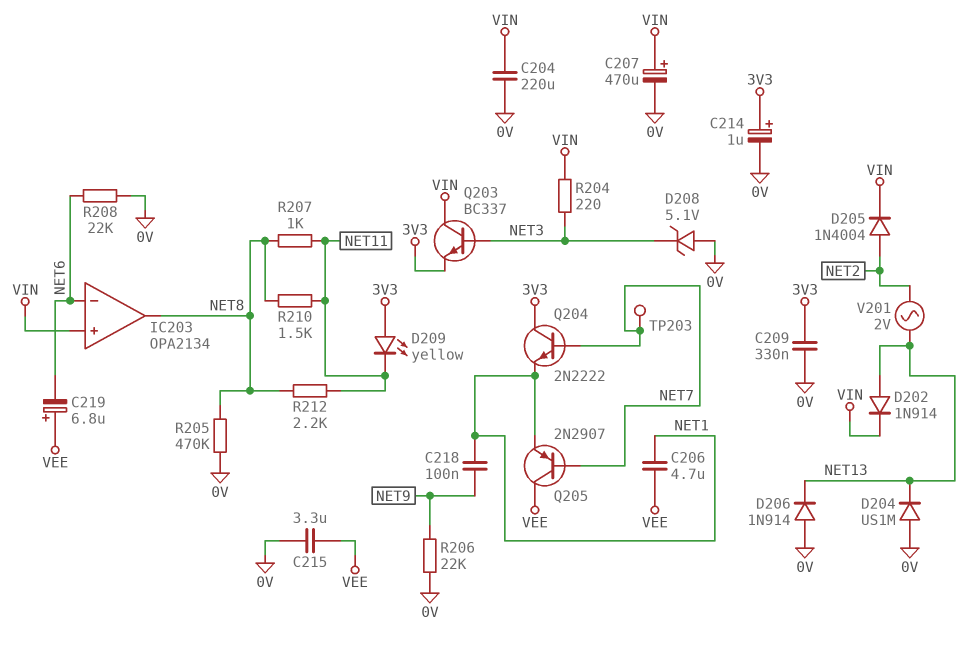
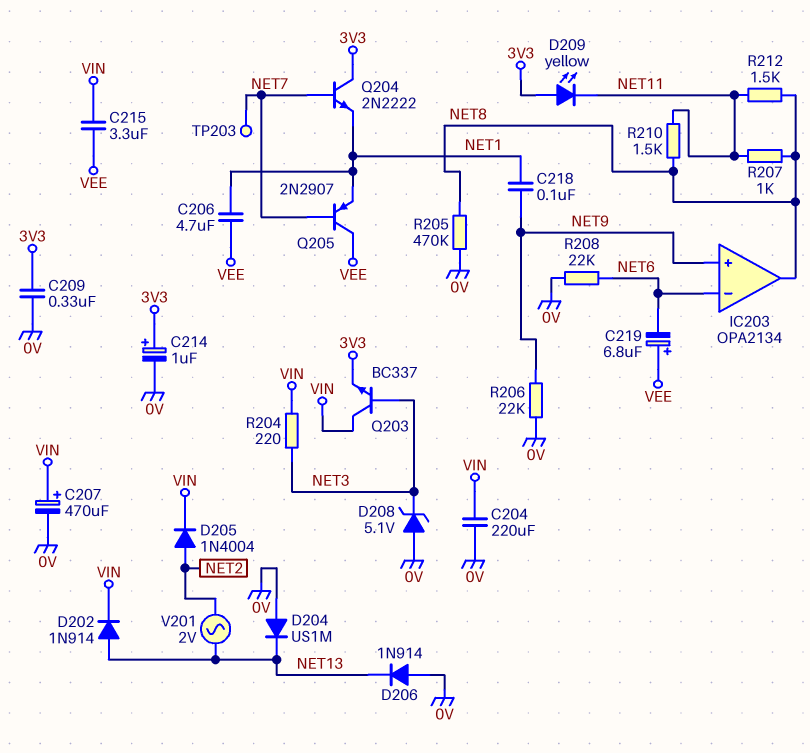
C215: 3.3uF (0V, VEE) -> 3.3uF (VEE, VIN)
IC203 pin in+: VIN -> NET9
R212: 2.2k (NET8, NET11) -> 1.5k (NET8, NET11)

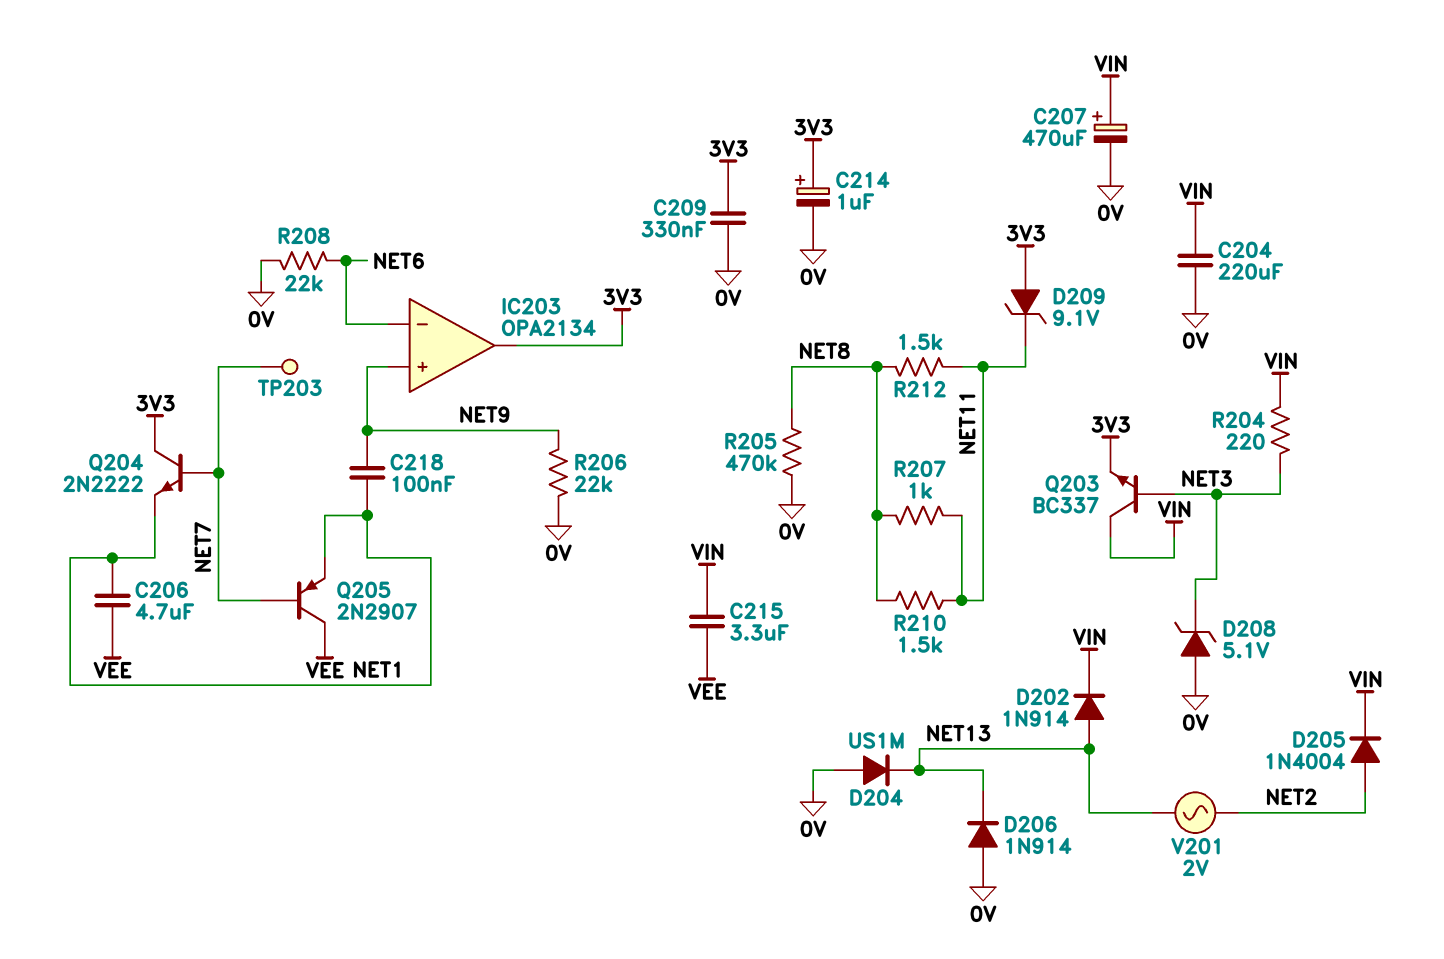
C219: 6.8uF (plus VEE, minus NET6) -> none
D209: LED yellow (A 3V3, K NET11) -> zener 9.1V (A 3V3, K NET11)
IC203 pin out: NET8 -> 3V3

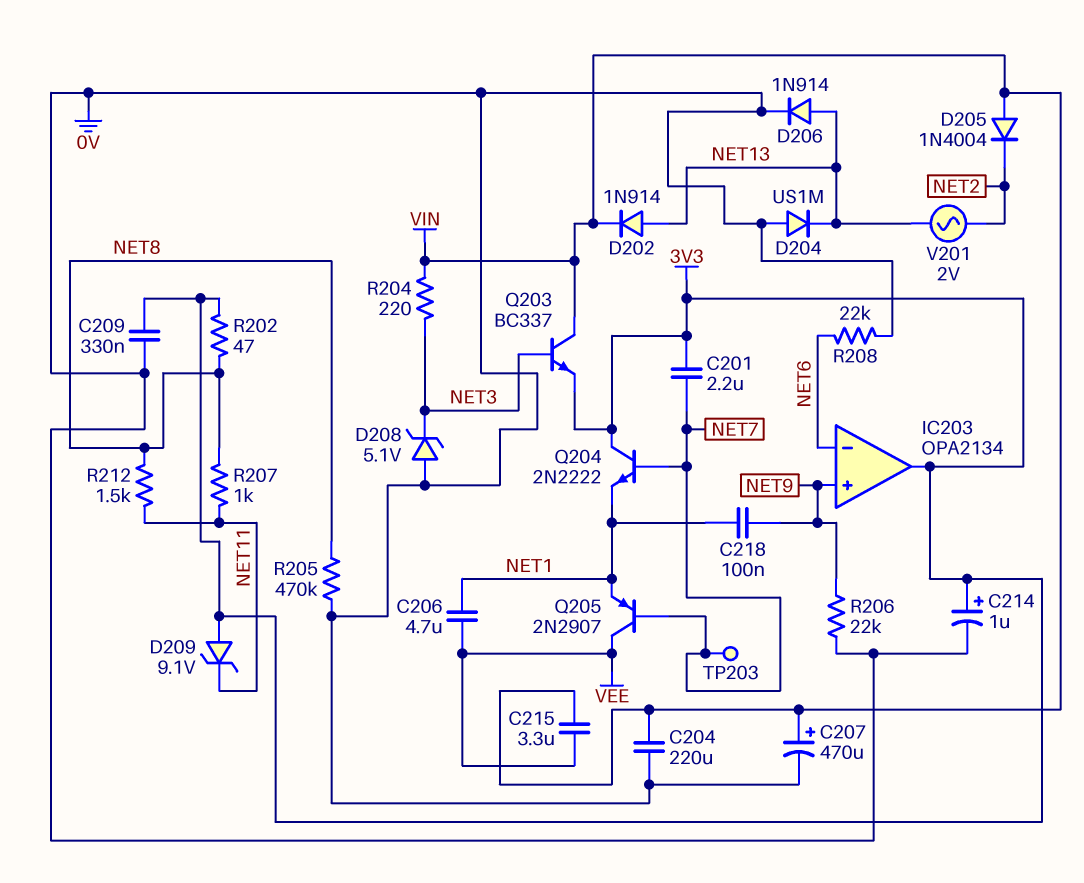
C201: none -> 2.2uF (3V3, NET7)
D205: diode 1N4004 (A NET2, K VIN) -> diode 1N4004 (A VIN, K NET2)
D206: diode 1N914 (A 0V, K NET13) -> diode 1N914 (A NET13, K 0V)
R202: none -> 47 (3V3, NET8)
R210: 1.5k (NET8, NET11) -> none

